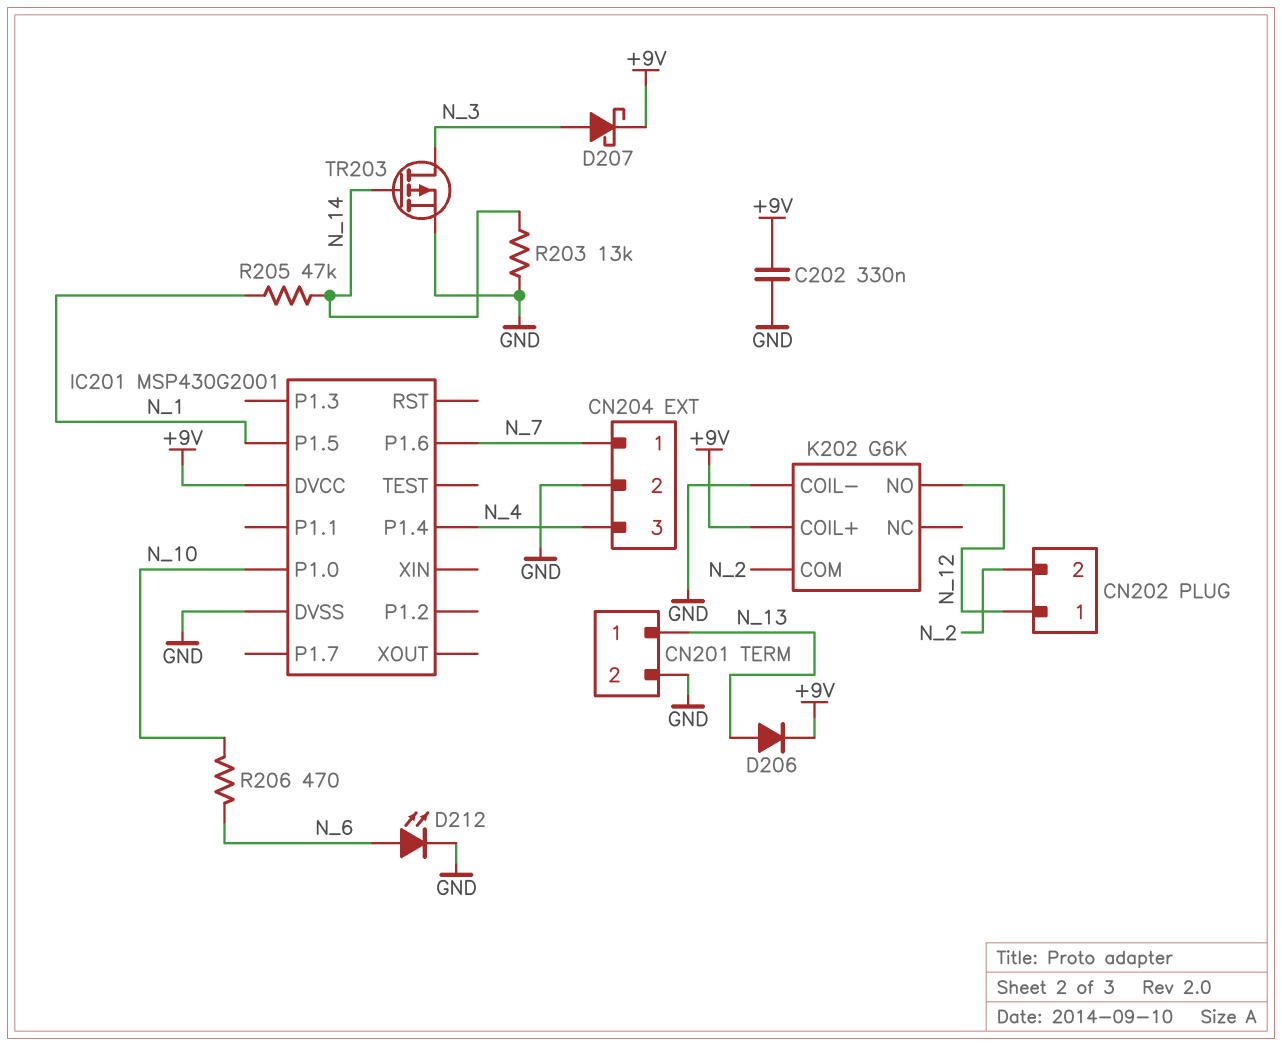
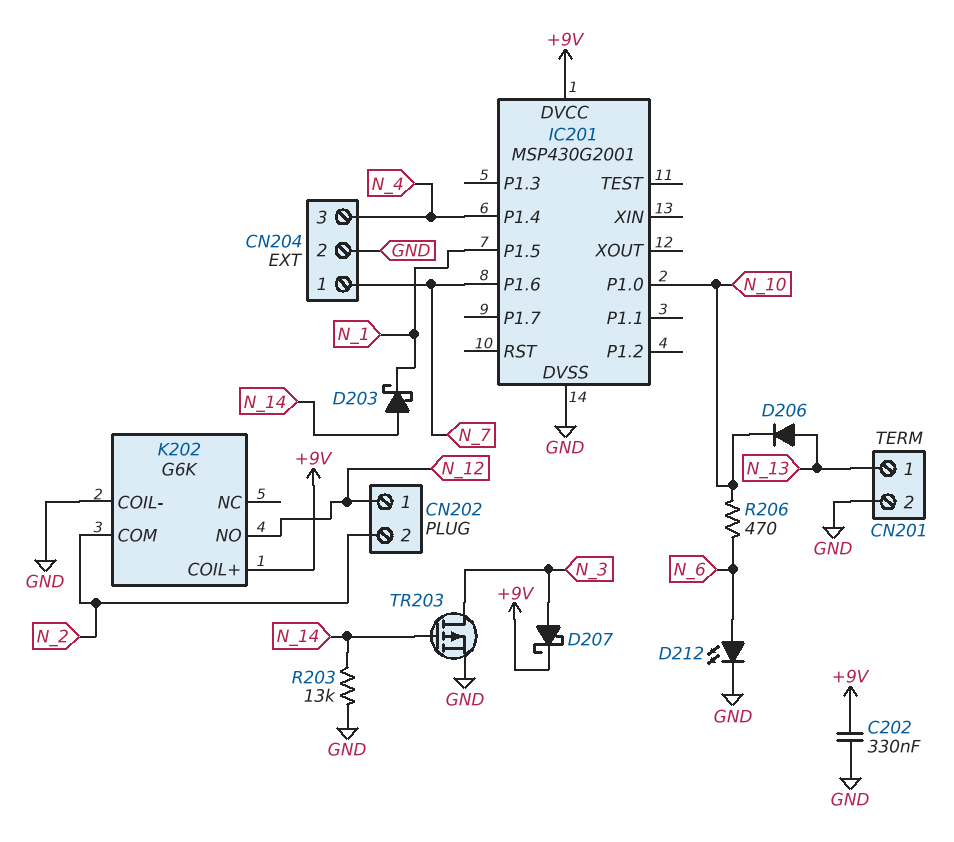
D203: none -> schottky (A N_14, K N_1)
D206: diode (A N_13, K +9V) -> diode (A N_13, K N_10)
R205: 47k (N_1, N_14) -> none

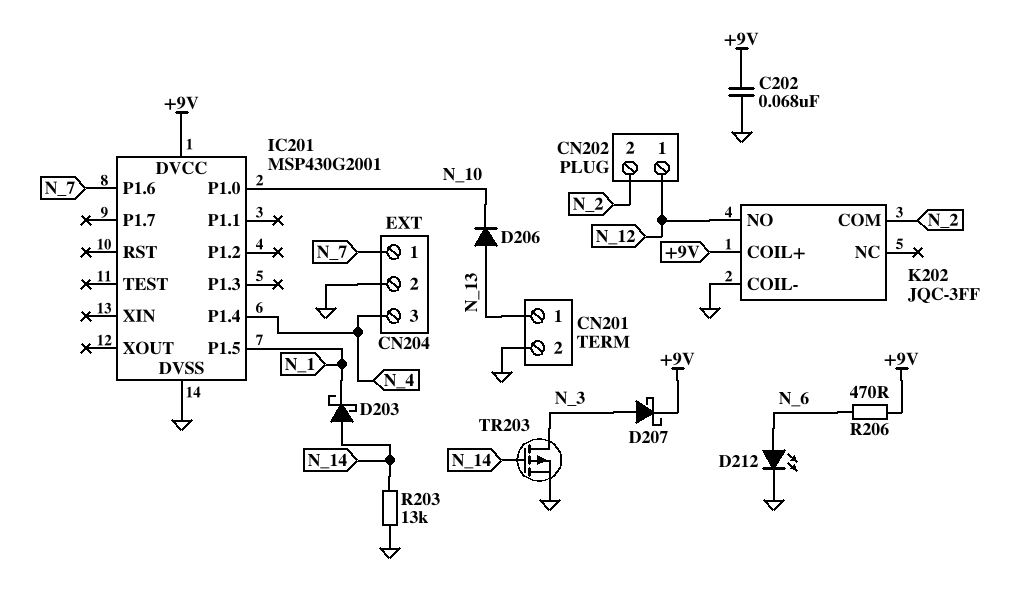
C202: 330nF (+9V, GND) -> 68nF (+9V, GND)
K202: G6K -> JQC-3FF
R206: 470 (N_6, N_10) -> 470 (+9V, N_6)

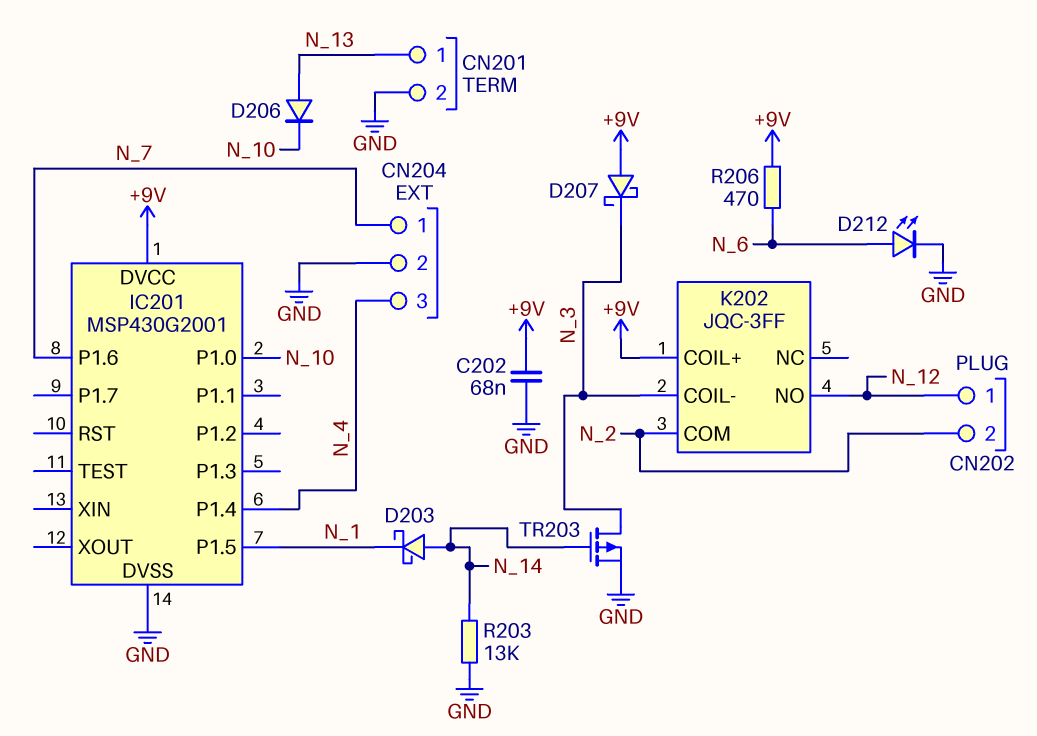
D207: schottky (A N_3, K +9V) -> schottky (A +9V, K N_3)
K202 pin COIL-: GND -> N_3

